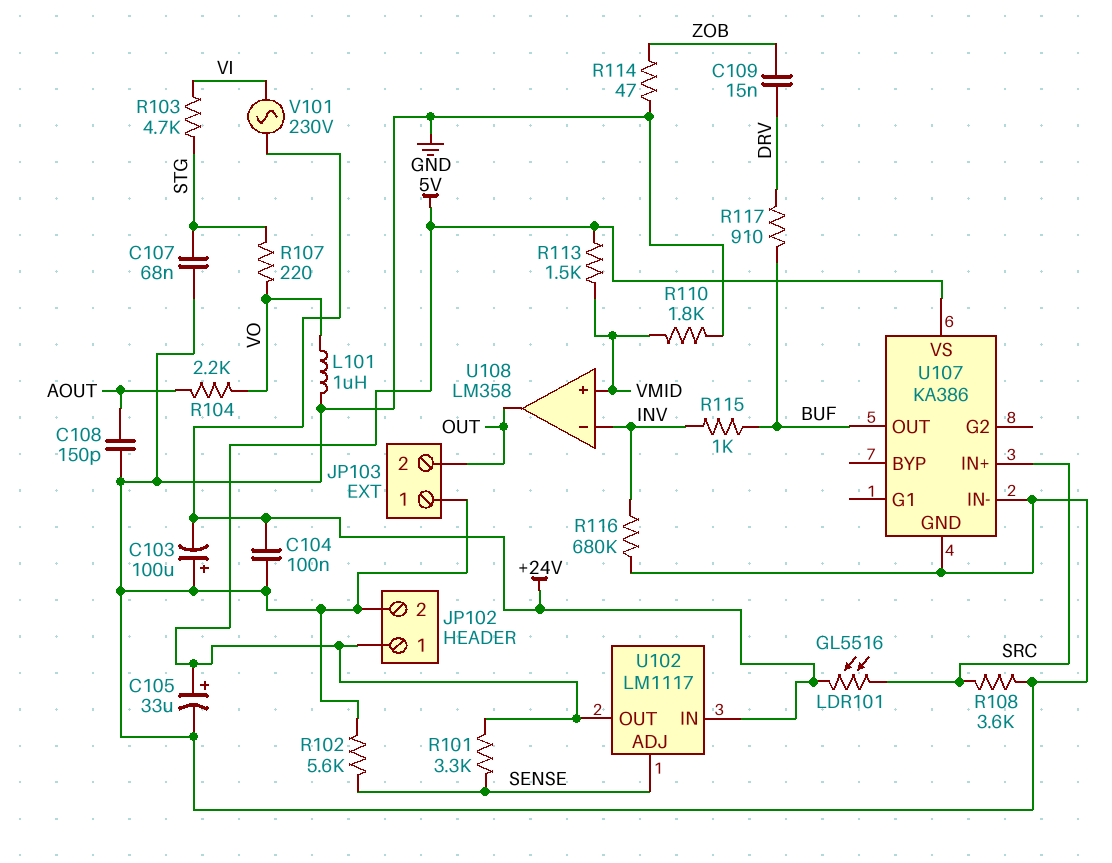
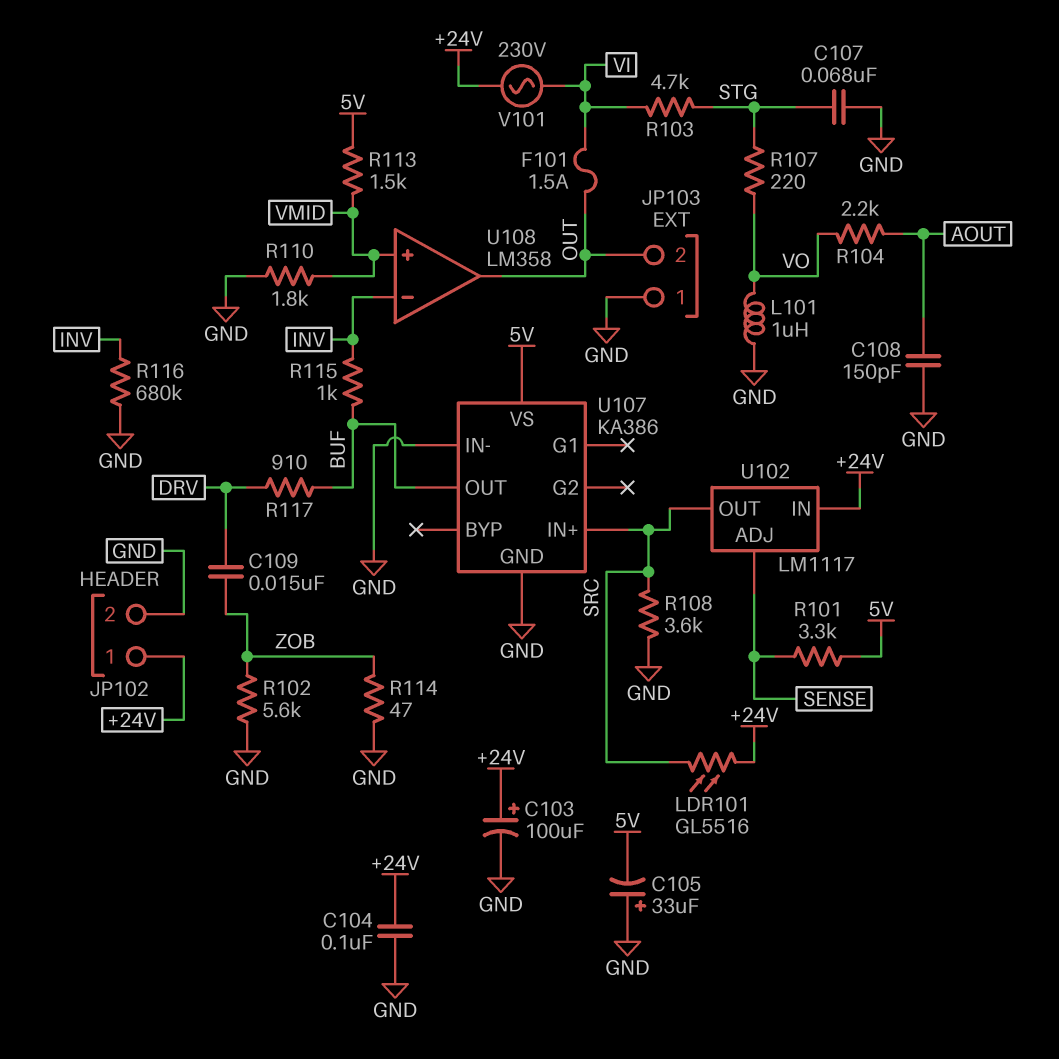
C103: 100uF (plus GND, minus +24V) -> 100uF (plus +24V, minus GND)
C105: 33uF (plus 5V, minus GND) -> 33uF (plus GND, minus 5V)
F101: none -> 1.5A (OUT, VI)
JP102 pin 1: 5V -> +24V
R102: 5.6k (GND, SENSE) -> 5.6k (GND, ZOB)
U102 pin OUT: 5V -> SRC

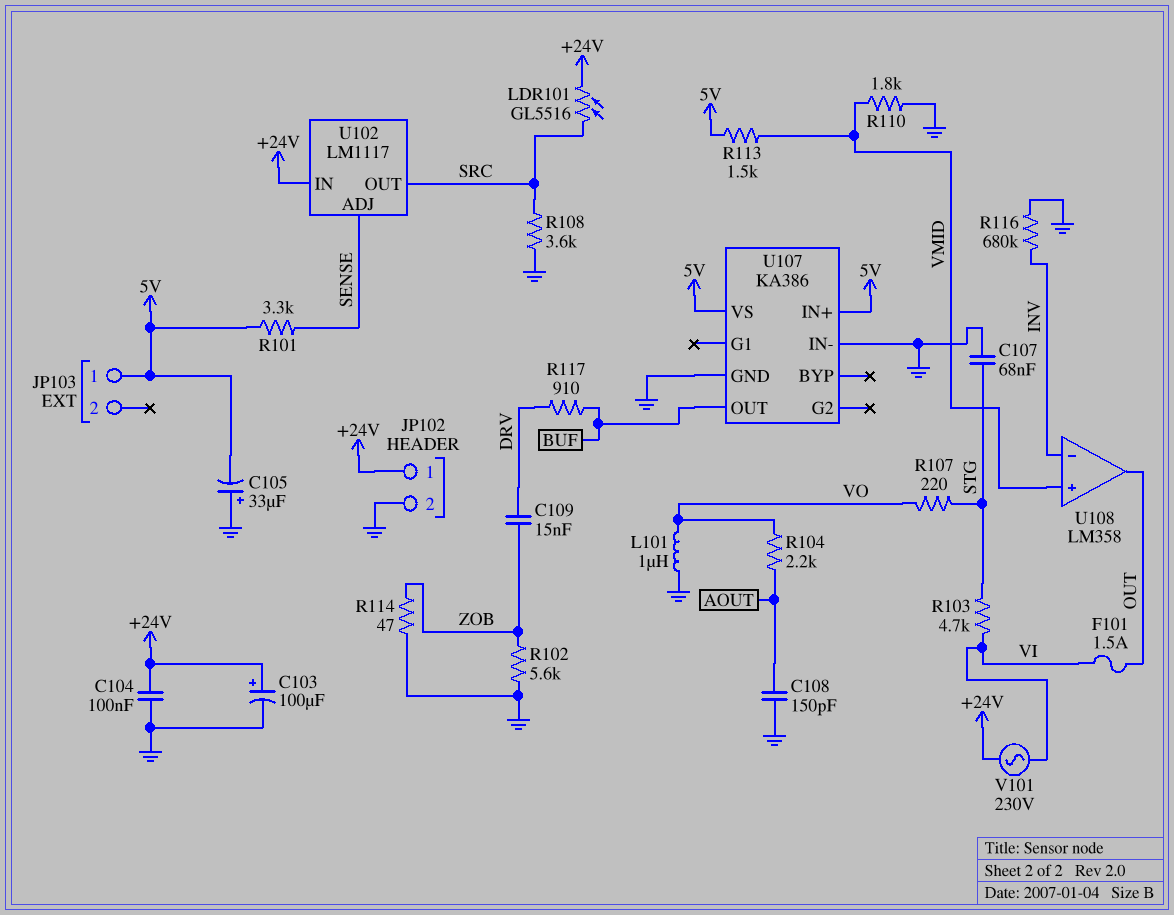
JP103 pin 1: GND -> 5V
JP103 pin 2: OUT -> none
R115: 1k (BUF, INV) -> none
U107 pin IN+: SRC -> 5V

